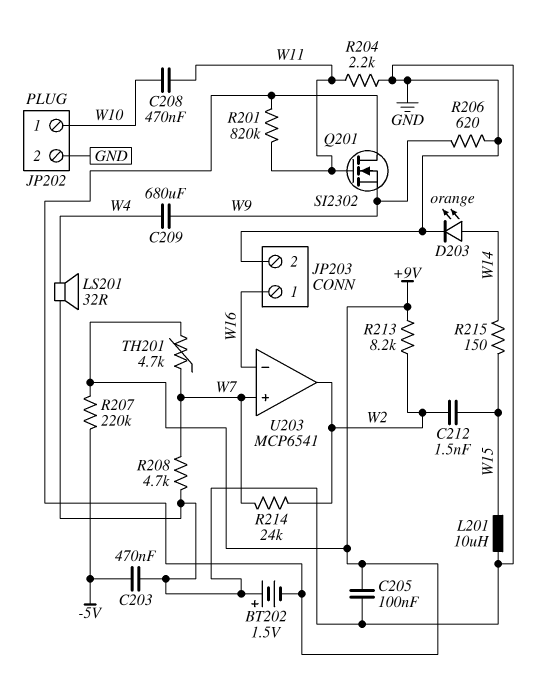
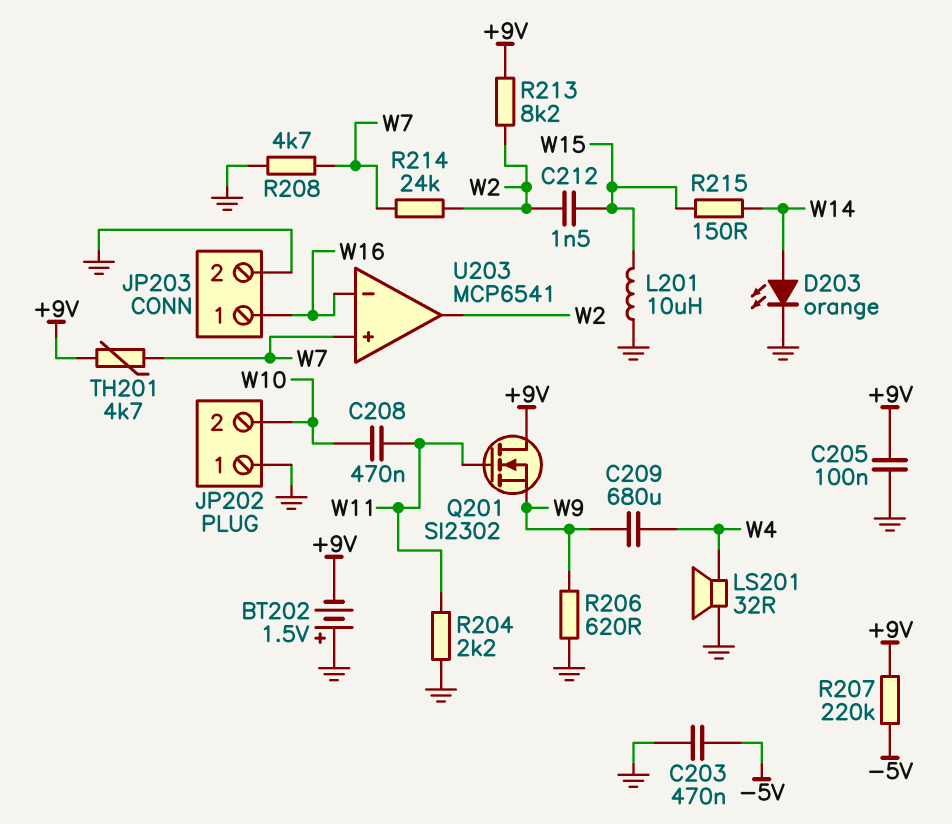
JP202 pin 1: W10 -> GND
JP202 pin 2: GND -> W10
R201: 820k (+9V, W11) -> none

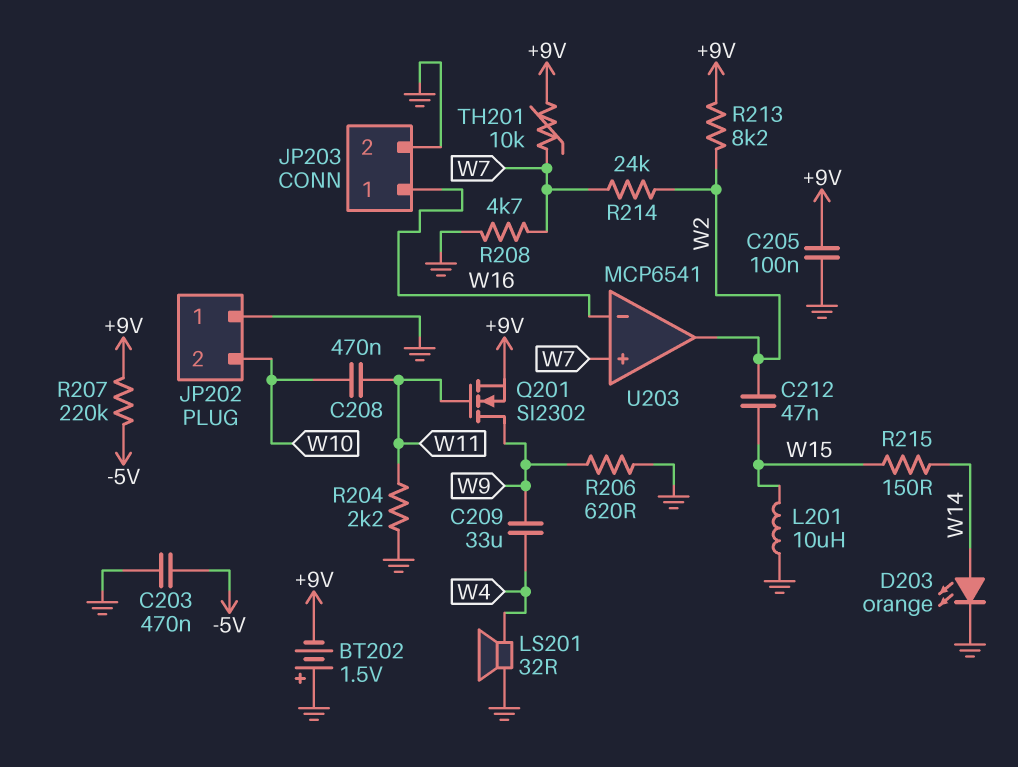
C209: 680uF (W4, W9) -> 33uF (W4, W9)
C212: 1.5nF (W2, W15) -> 47nF (W2, W15)
Q201: NMOS SI2302 (G W11, D +9V, S W9) -> NMOS SI2302 (G W11, D W9, S +9V)
TH201: 4.7k (+9V, W7) -> 10k (+9V, W7)

